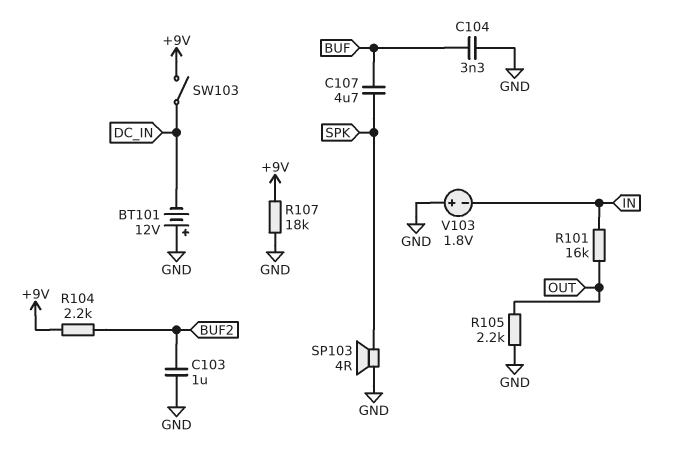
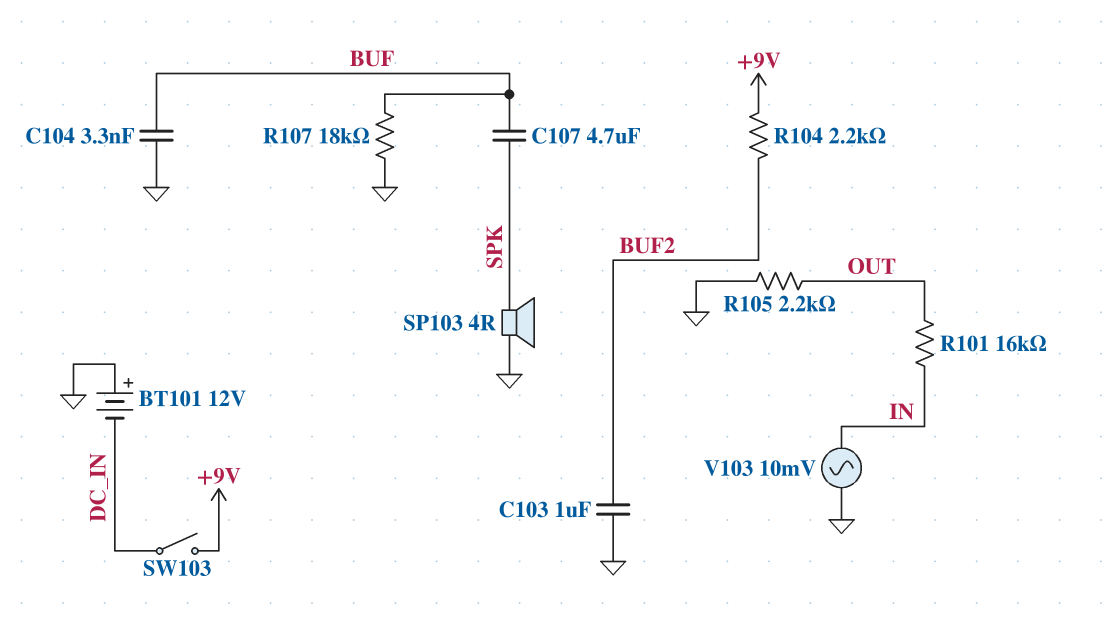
R107: 18k (+9V, GND) -> 18k (BUF, GND)
V103: 1.8V (plus GND, minus IN) -> AC 10mV (GND, IN)

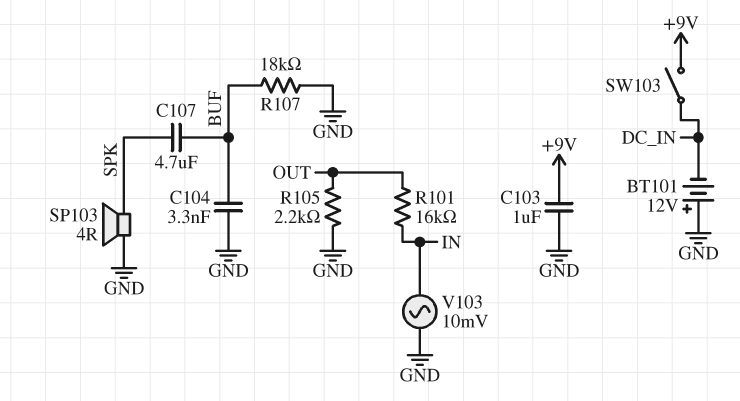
C103: 1uF (BUF2, GND) -> 1uF (+9V, GND)
R104: 2.2k (+9V, BUF2) -> none

